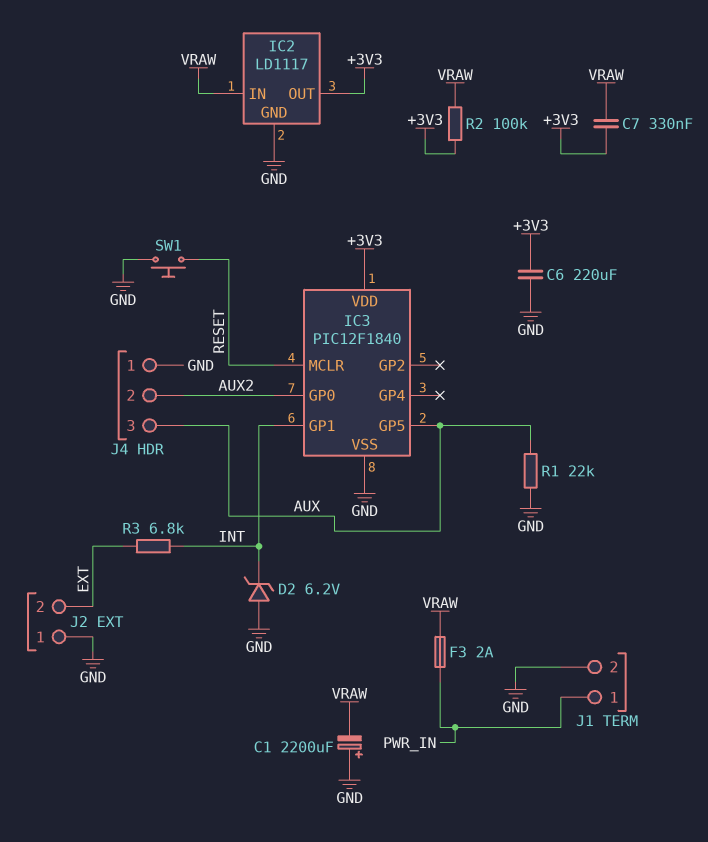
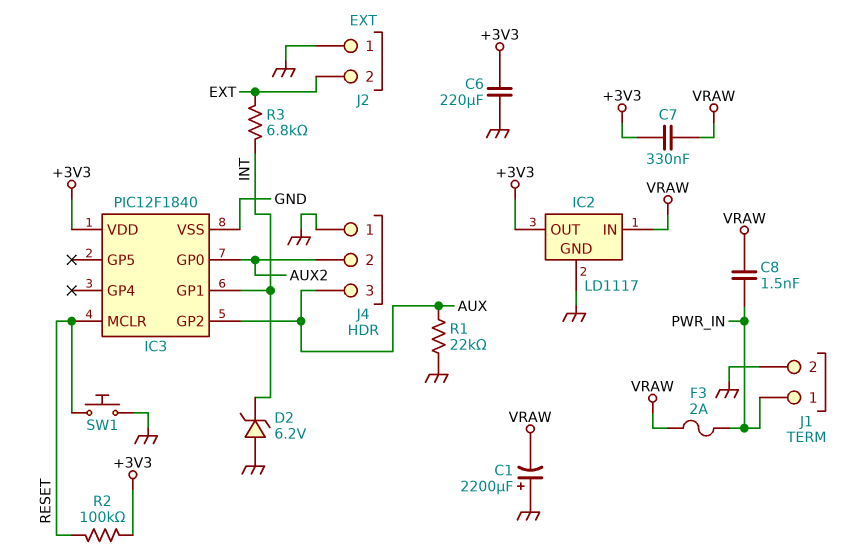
C8: none -> 1.5nF (PWR_IN, VRAW)
IC3 pin GP2: none -> AUX
IC3 pin GP5: AUX -> none
R2: 100k (+3V3, VRAW) -> 100k (+3V3, RESET)

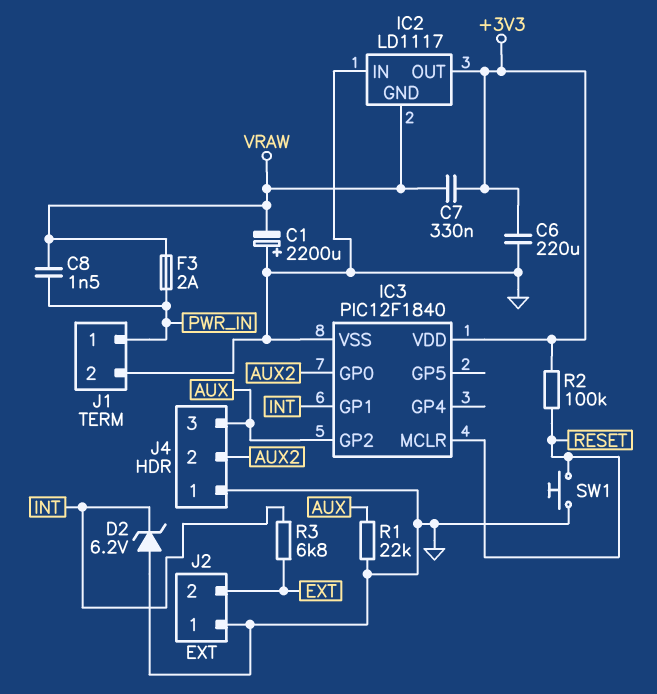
IC2 pin GND: GND -> VRAW
IC2 pin IN: VRAW -> GND

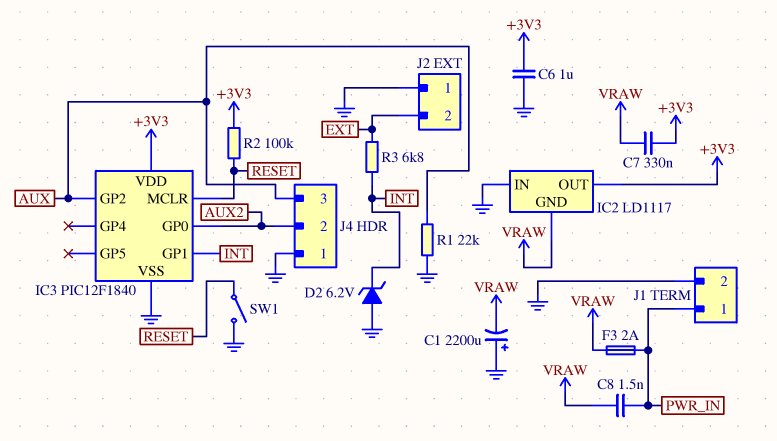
C6: 220uF (+3V3, GND) -> 1uF (+3V3, GND)
SW1: button (GND, RESET) -> switch (GND, RESET)

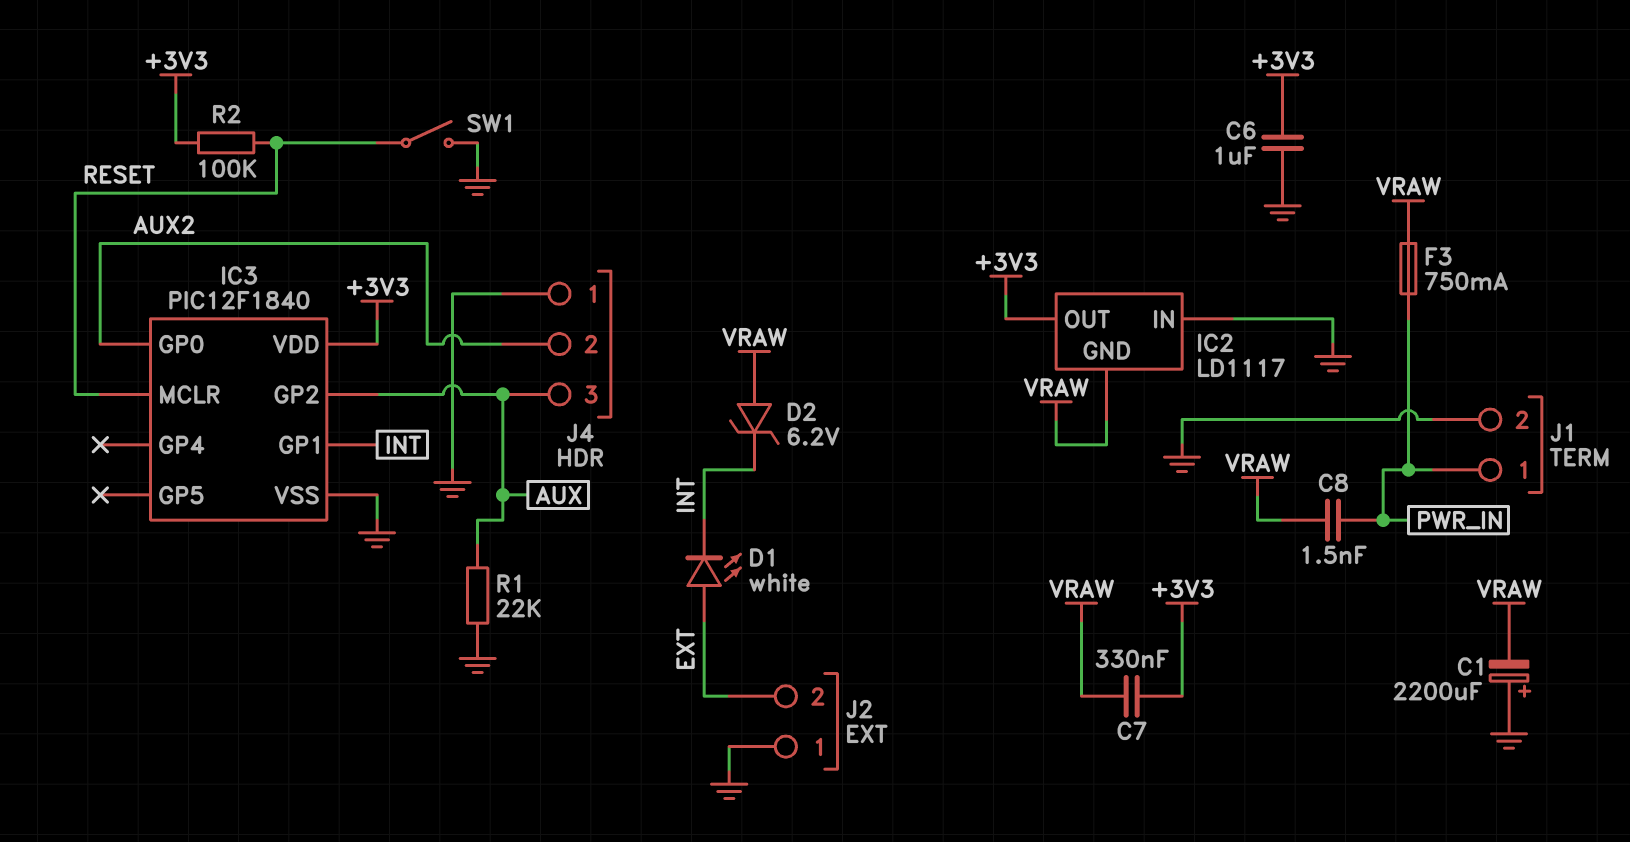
D1: none -> LED white (A EXT, K INT)
D2: zener 6.2V (A GND, K INT) -> zener 6.2V (A VRAW, K INT)
F3: 2A (PWR_IN, VRAW) -> 750mA (PWR_IN, VRAW)
R3: 6.8k (EXT, INT) -> none

